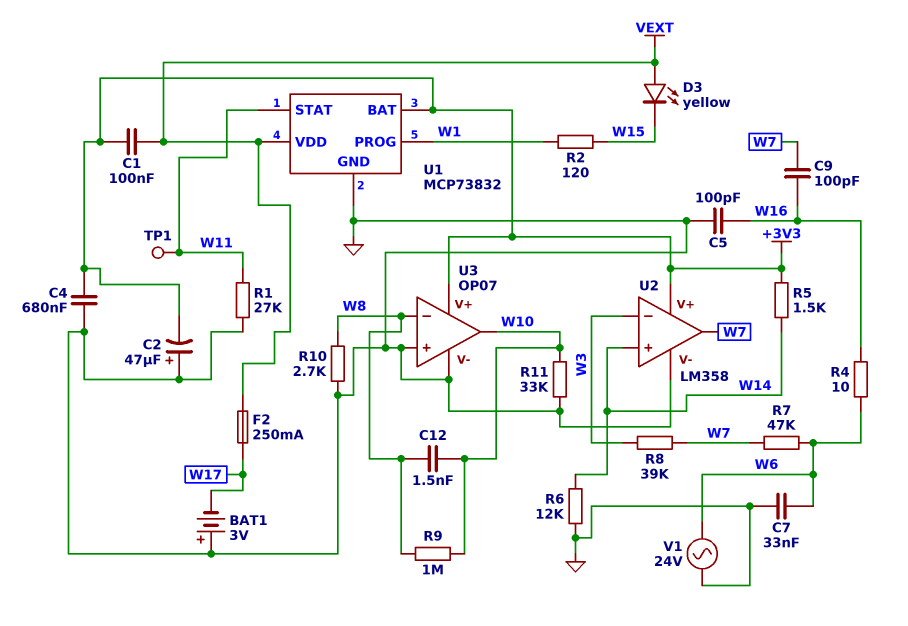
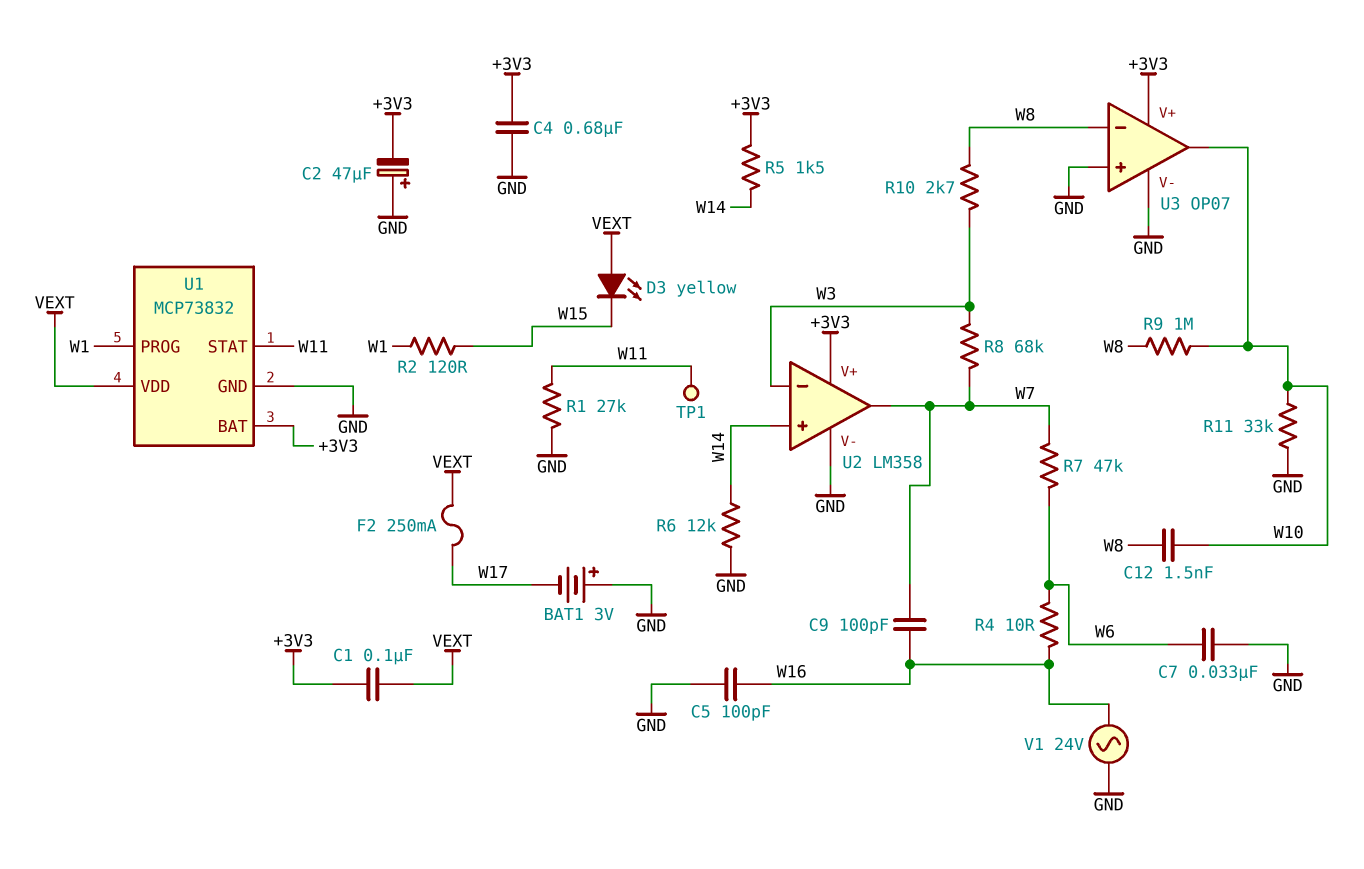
R8: 39k (W3, W7) -> 68k (W3, W7)
R10: 2.7k (GND, W8) -> 2.7k (W3, W8)
V1: AC 24V (GND, W6) -> AC 24V (GND, W16)

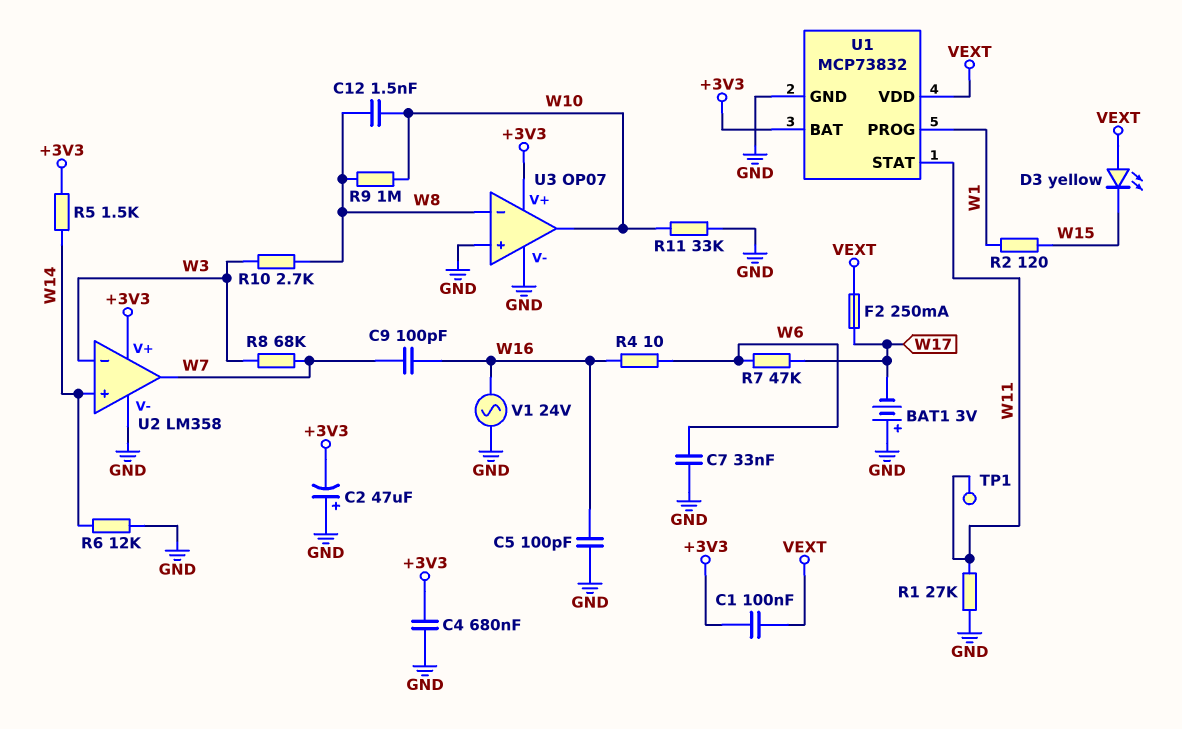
R7: 47k (W6, W7) -> 47k (W6, W17)

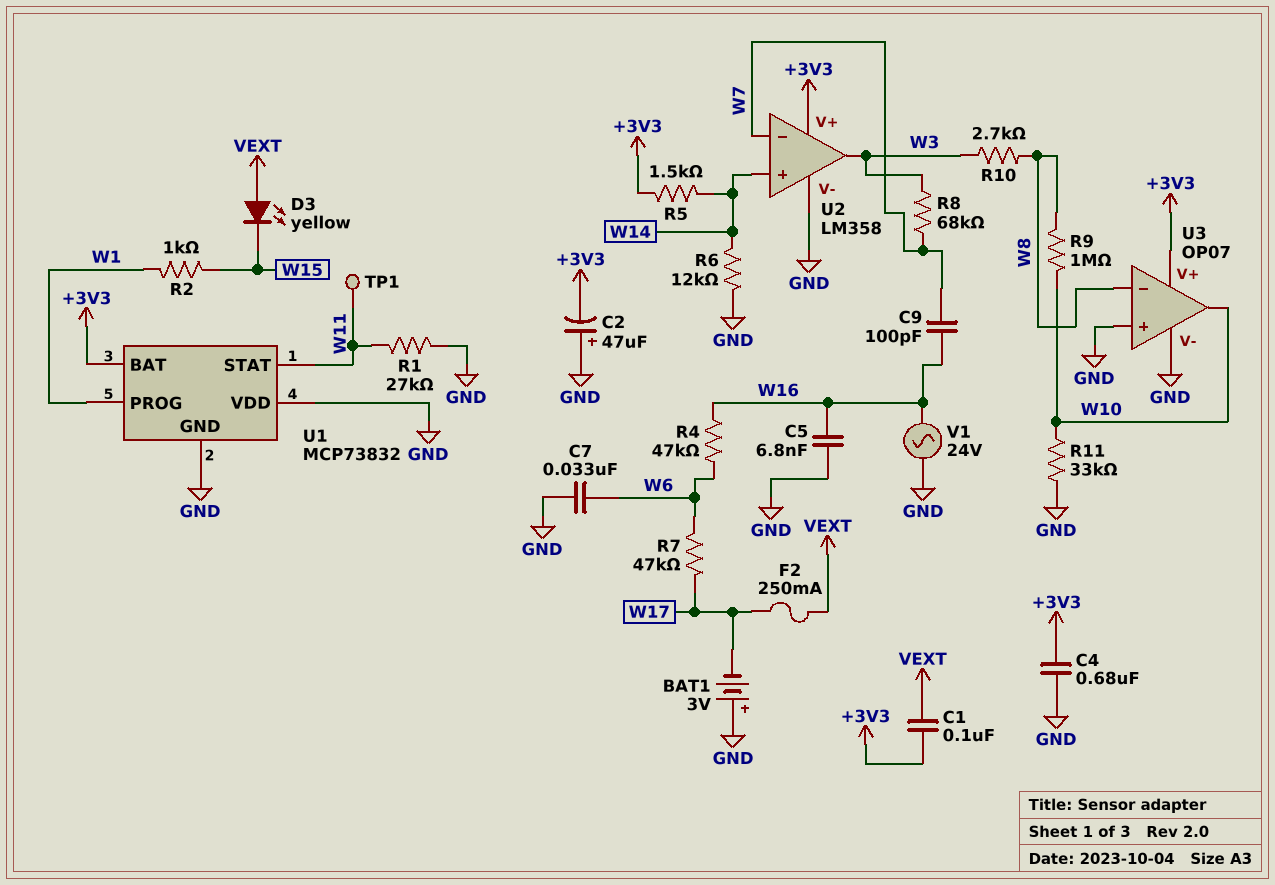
C5: 100pF (GND, W16) -> 6.8nF (GND, W16)
C12: 1.5nF (W8, W10) -> none
R2: 120 (W1, W15) -> 1k (W1, W15)
R4: 10 (W6, W16) -> 47k (W6, W16)
U1 pin VDD: VEXT -> GND
U2 pin in-: W3 -> W7
U2 pin out: W7 -> W3

